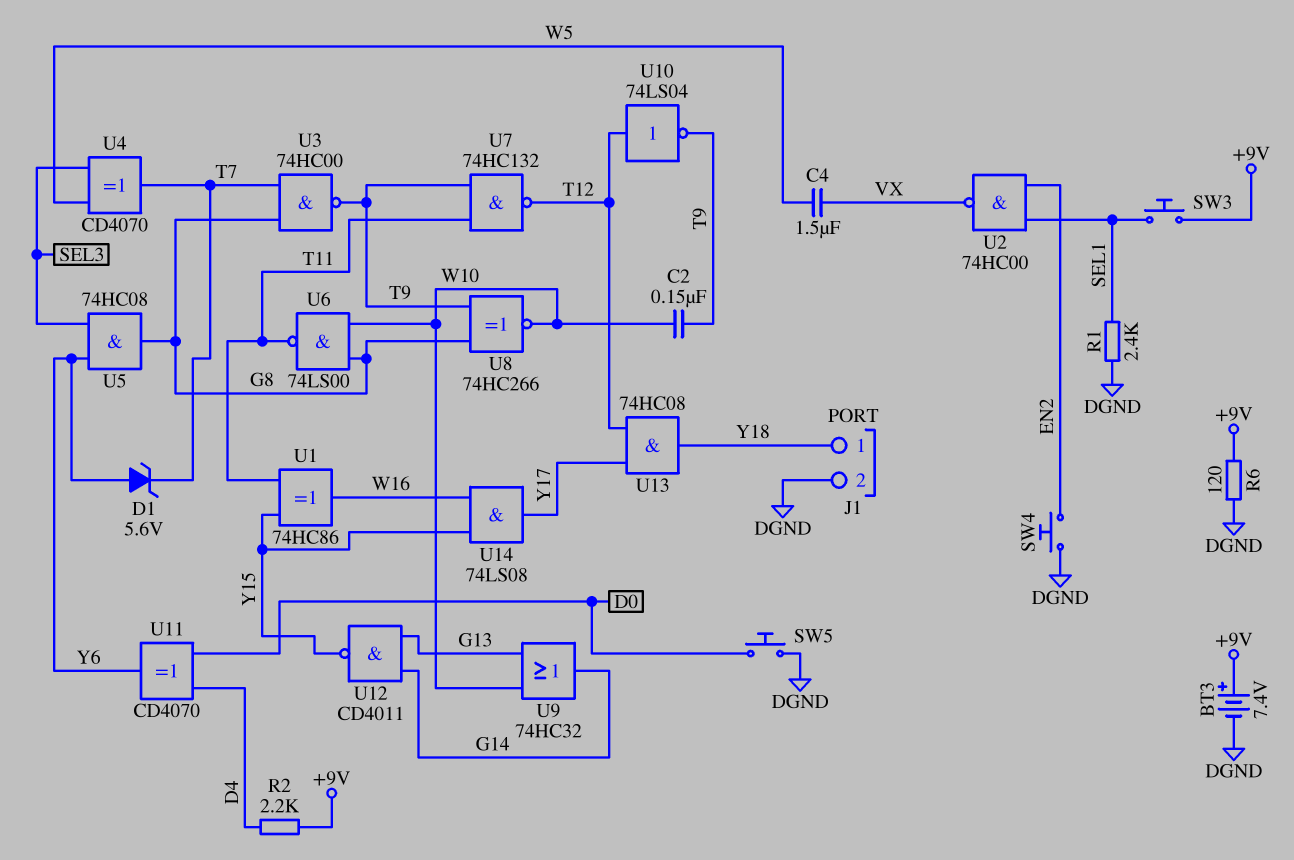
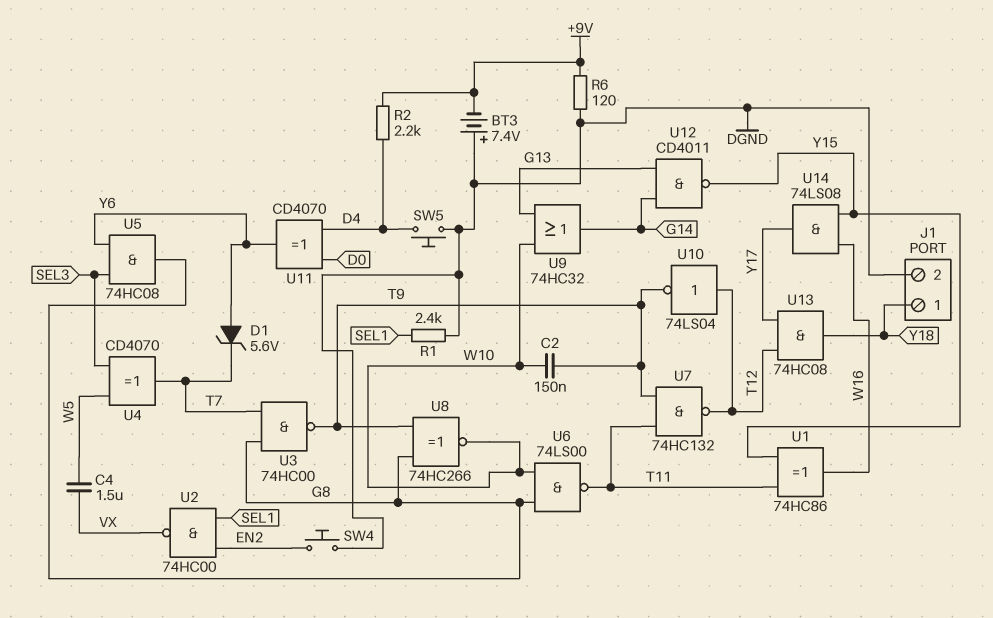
BT3: 7.4V (plus +9V, minus DGND) -> 7.4V (plus DGND, minus +9V)
SW3: button (+9V, SEL1) -> none
SW5: button (D0, DGND) -> button (D4, DGND)

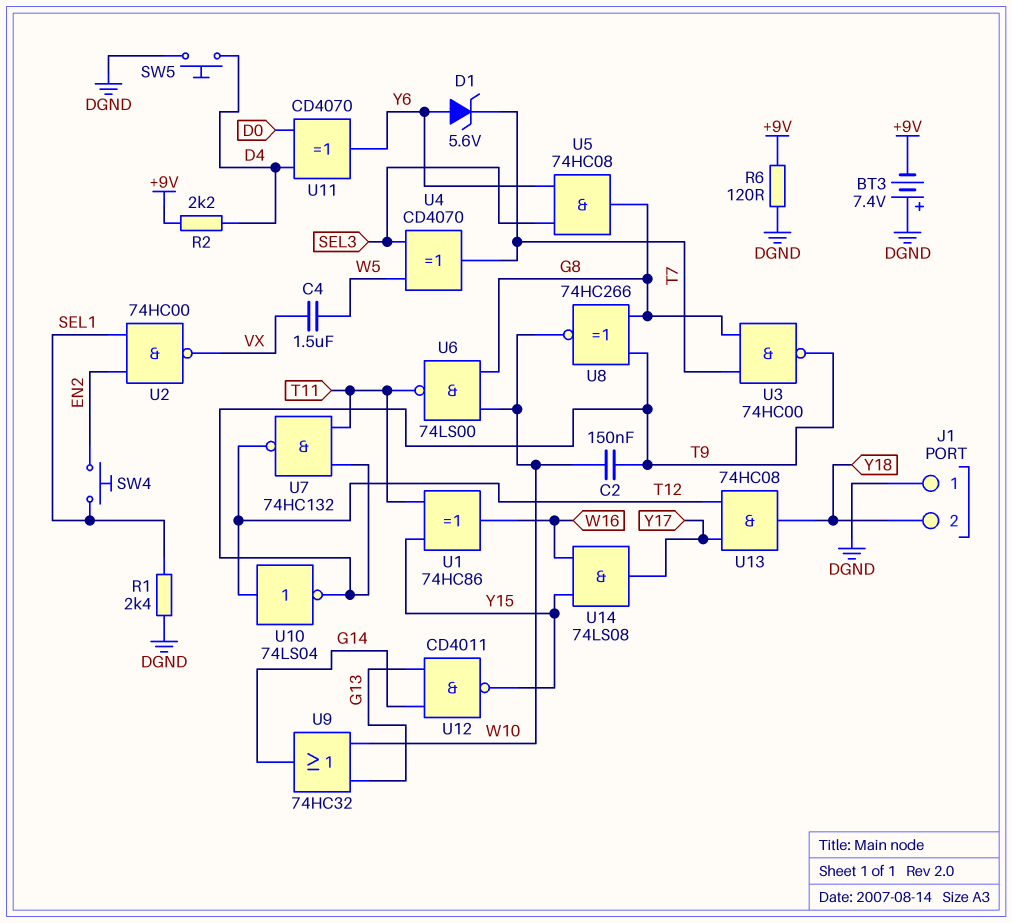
J1 pin 1: Y18 -> DGND
J1 pin 2: DGND -> Y18
SW4: button (DGND, EN2) -> button (EN2, SEL1)

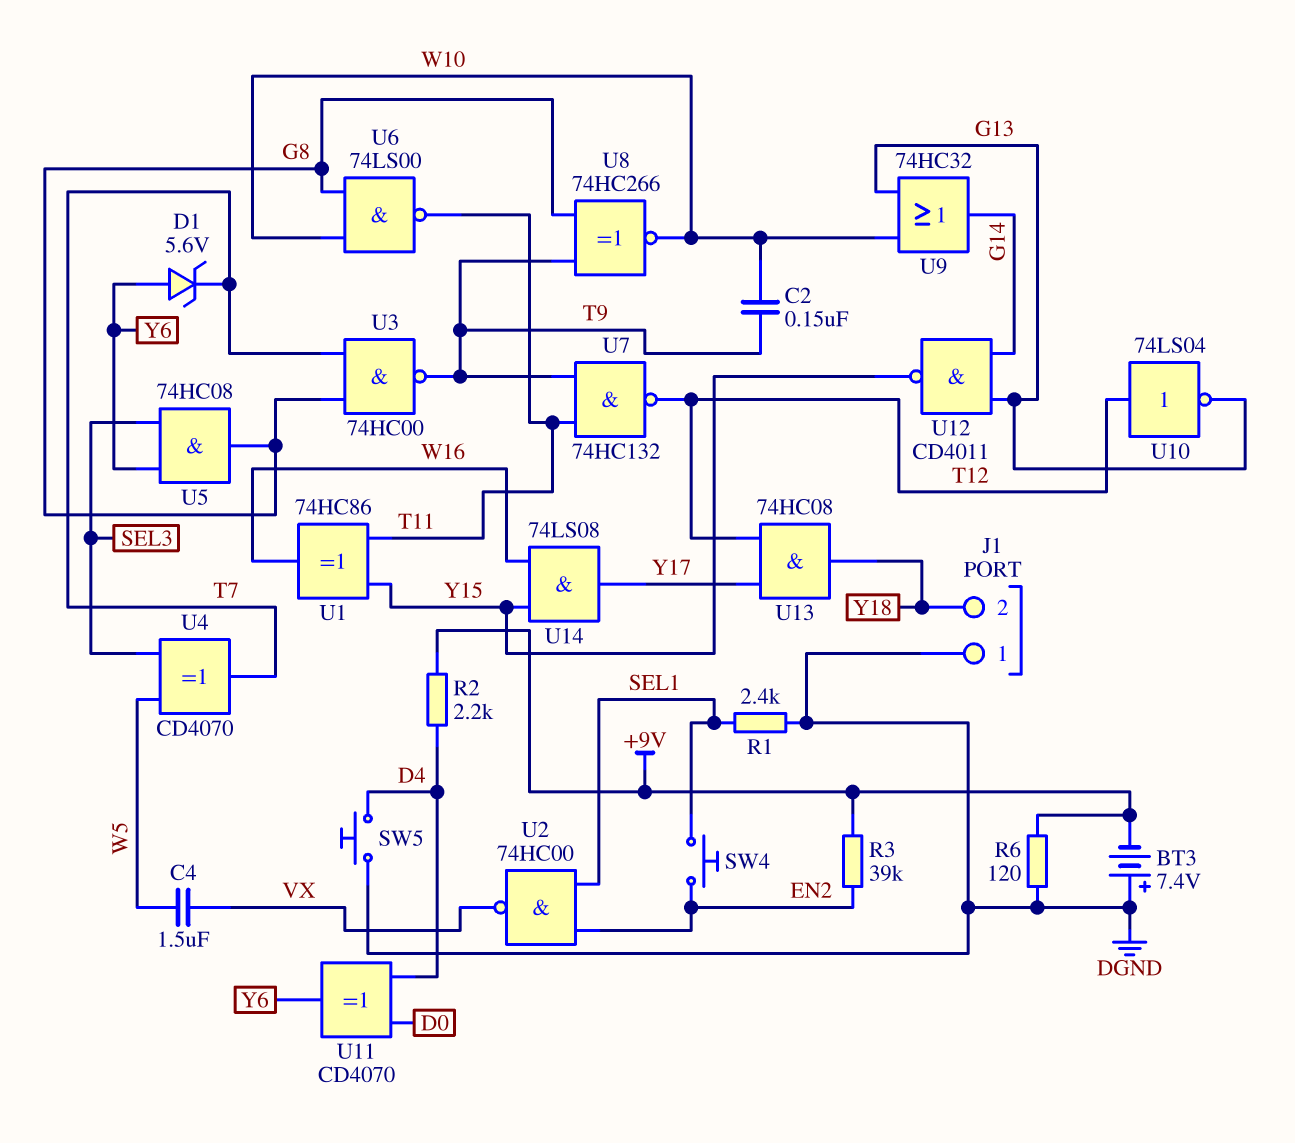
R3: none -> 39k (+9V, EN2)
U10: NOT 74LS04 (in T12, out T9) -> NOT 74LS04 (in T12, out G13)

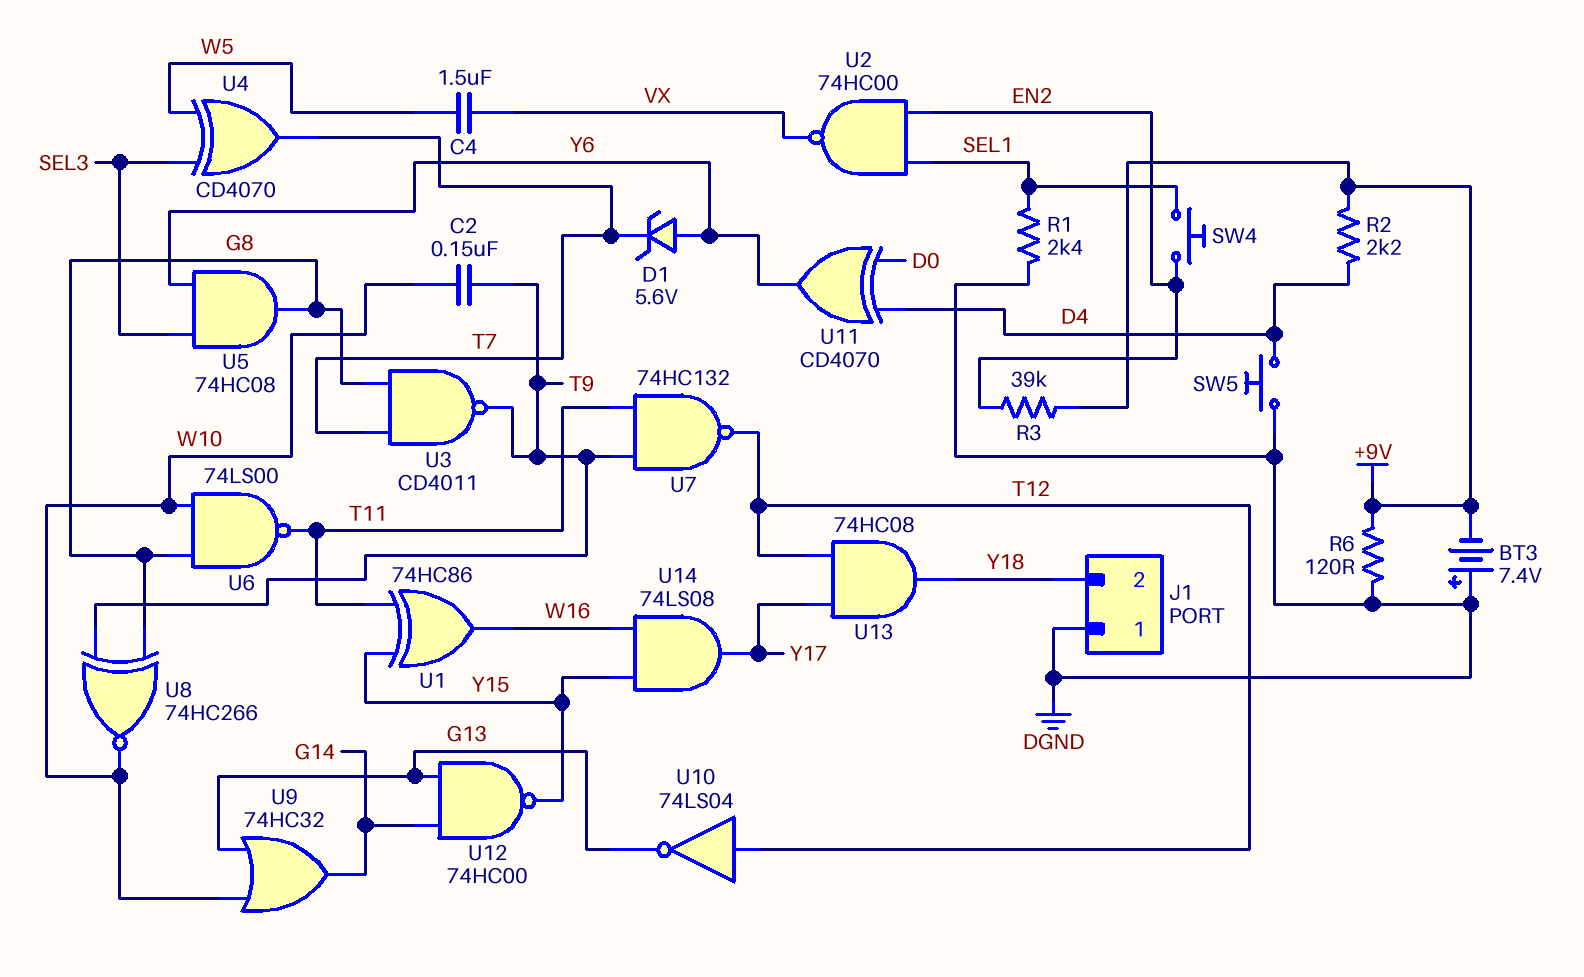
U3: NAND 74HC00 (in G8, in T7, out T9) -> NAND CD4011 (in G8, in T7, out T9)
U12: NAND CD4011 (in G13, in G14, out Y15) -> NAND 74HC00 (in G13, in G14, out Y15)

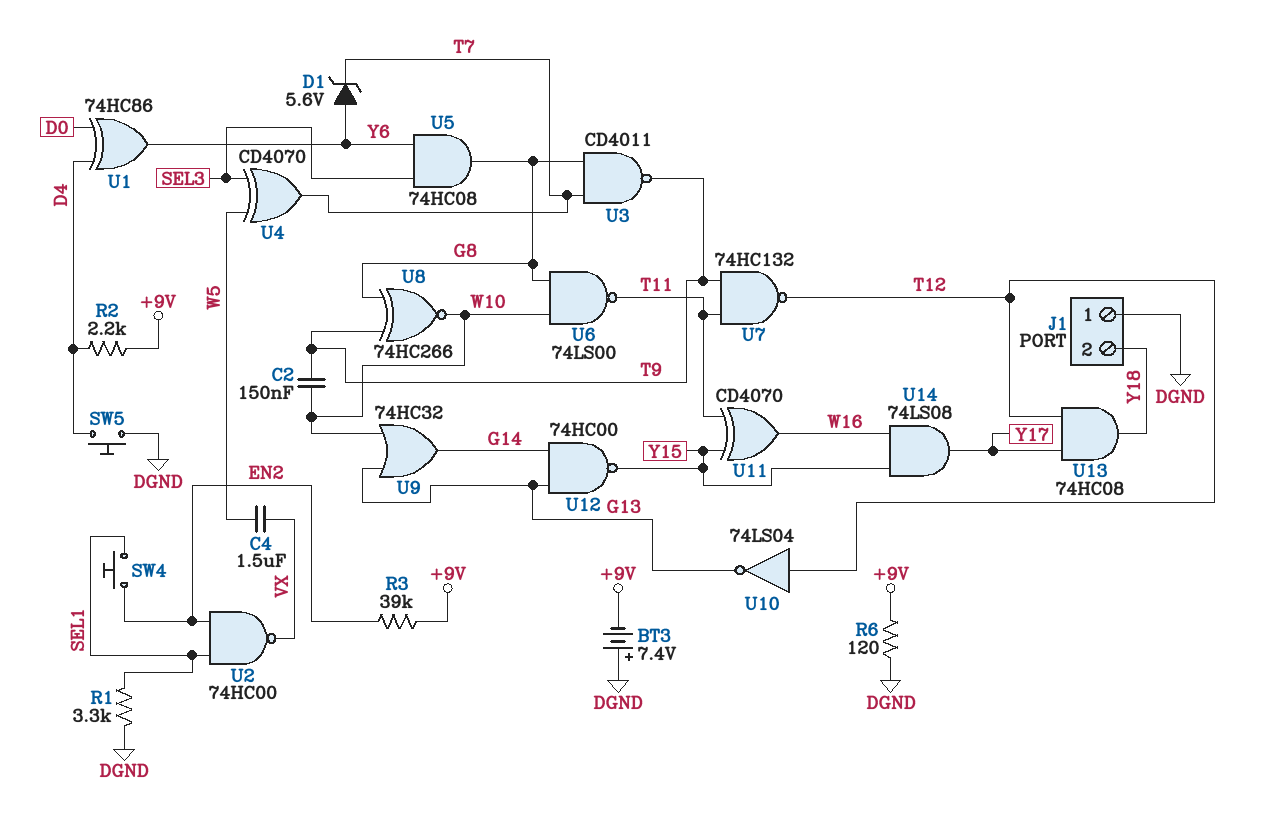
R1: 2.4k (DGND, SEL1) -> 3.3k (DGND, SEL1)
U1: XOR 74HC86 (in T11, in Y15, out W16) -> XOR 74HC86 (in D0, in D4, out Y6)
U11: XOR CD4070 (in D0, in D4, out Y6) -> XOR CD4070 (in T11, in Y15, out W16)

